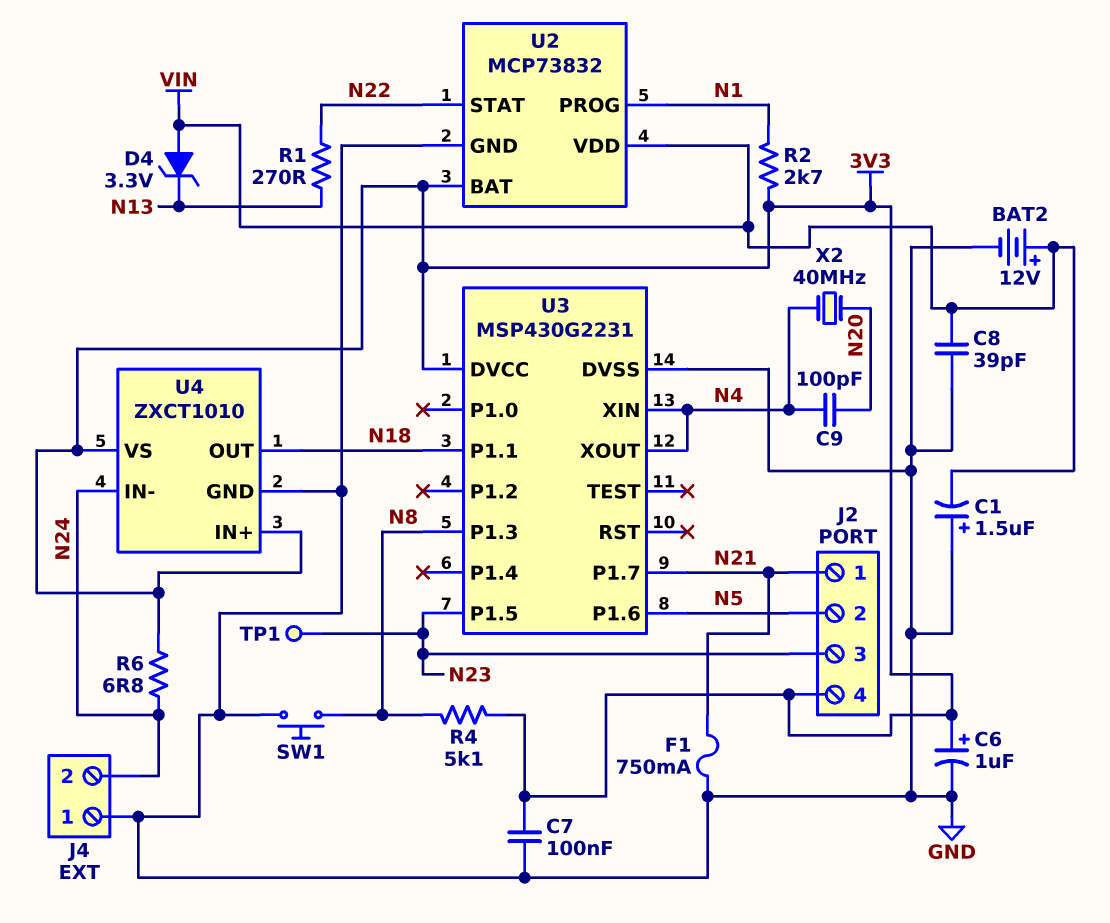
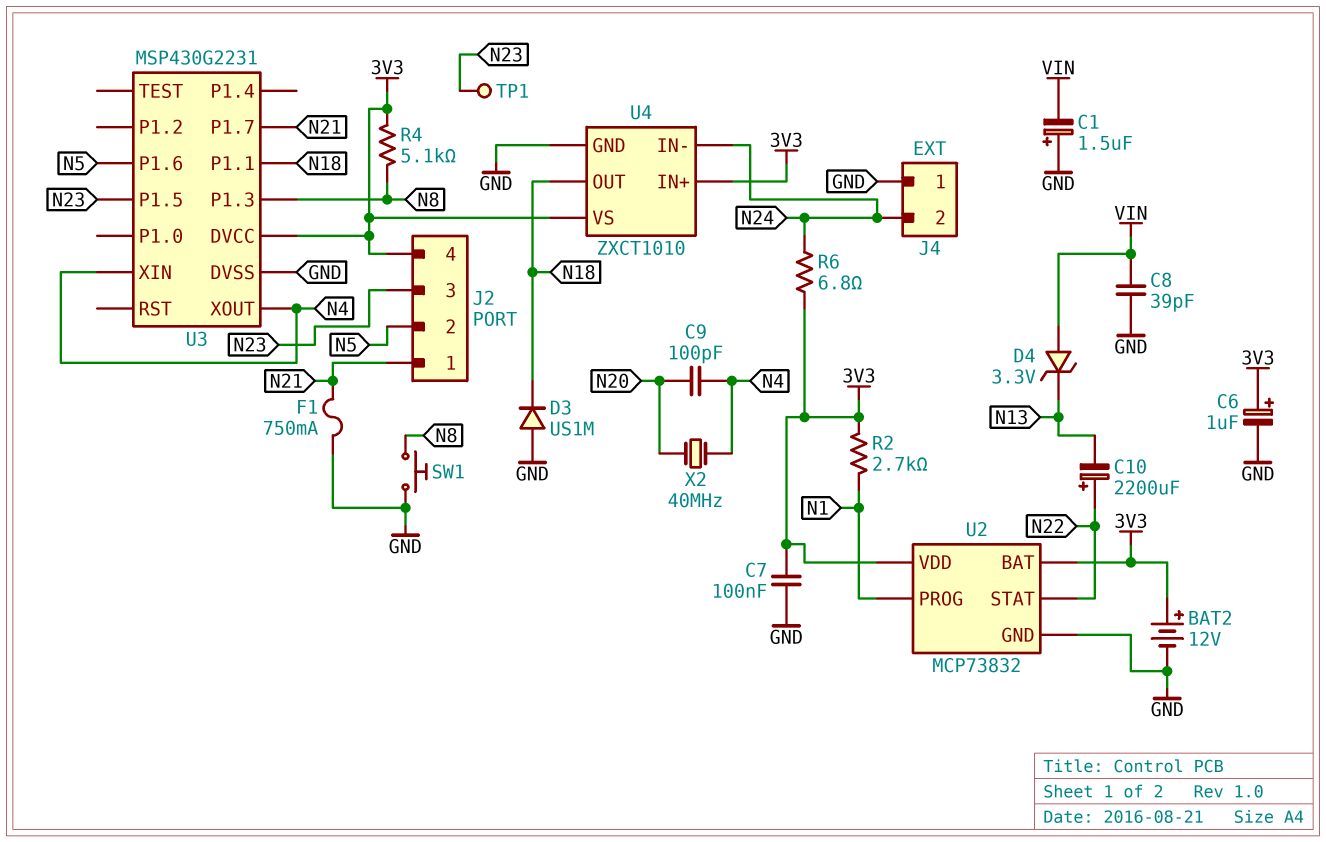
BAT2: 12V (plus VIN, minus GND) -> 12V (plus 3V3, minus GND)
C10: none -> 2200uF (plus N22, minus N13)
D3: none -> diode US1M (A GND, K N18)
R1: 270 (N13, N22) -> none
U2 pin VDD: VIN -> 3V3

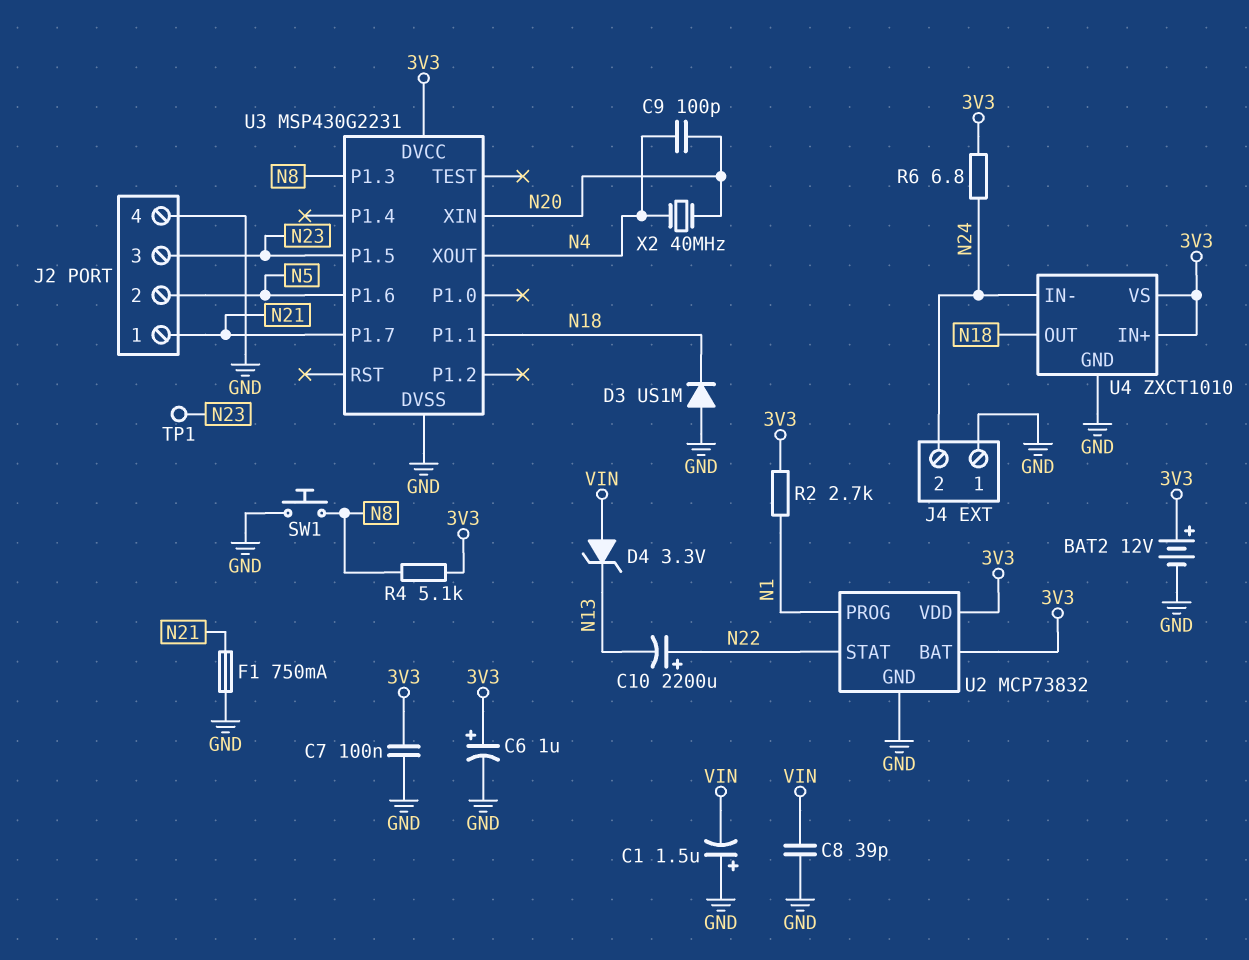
J2 pin 4: 3V3 -> GND
U3 pin XIN: N4 -> N20

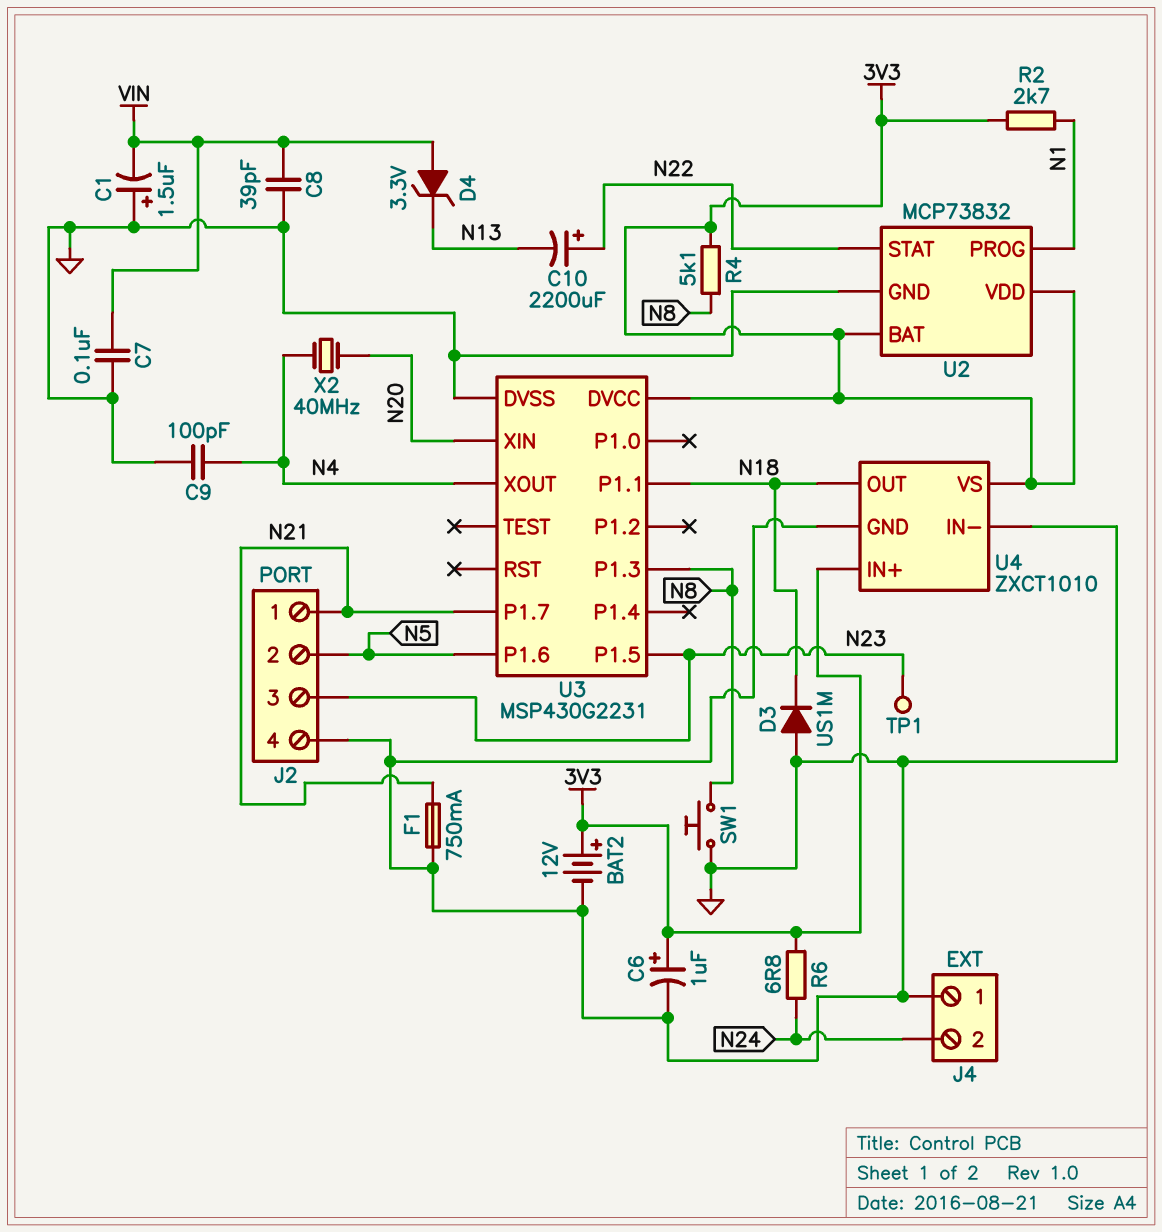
C7: 100nF (3V3, GND) -> 100nF (GND, VIN)
C9: 100pF (N4, N20) -> 100pF (GND, N4)
U4 pin IN-: N24 -> GND

